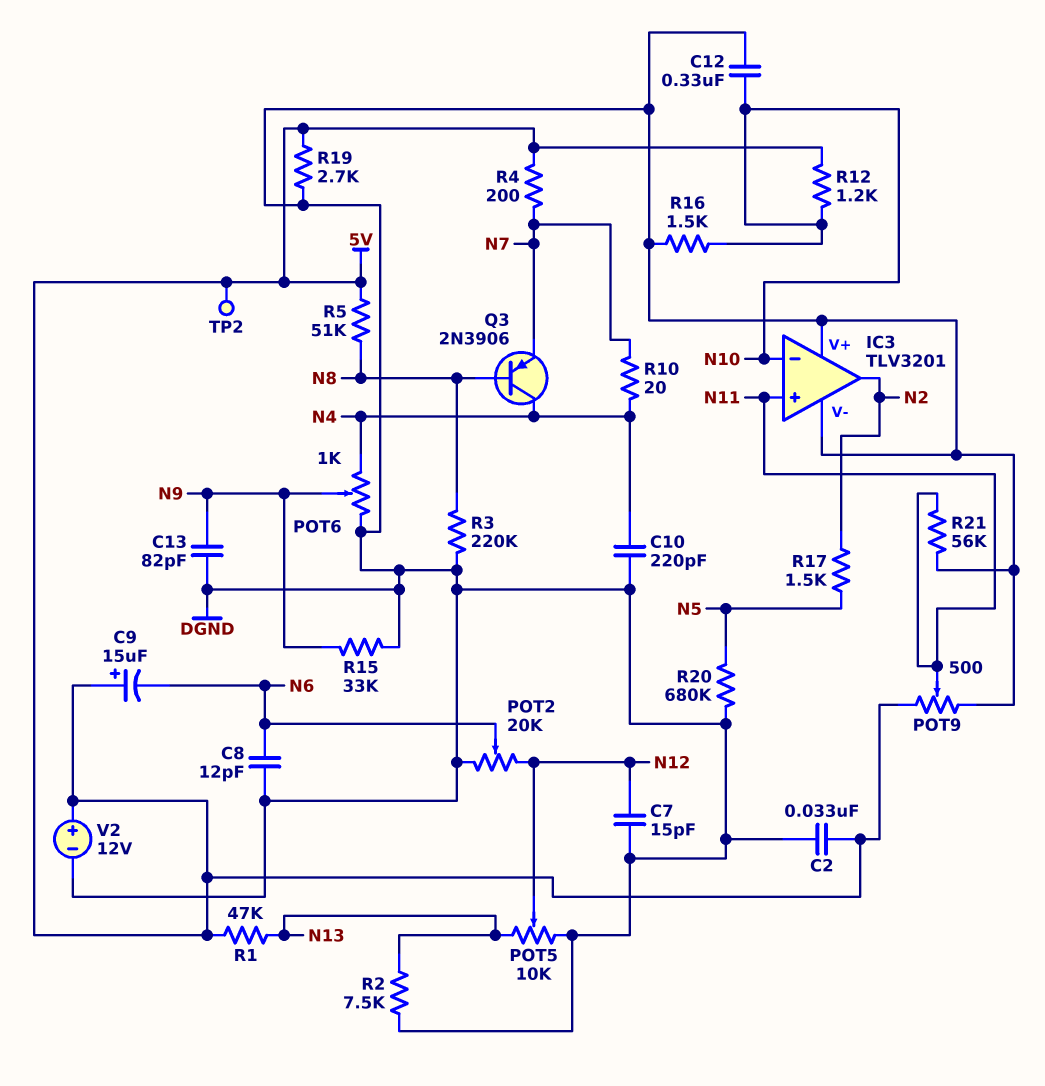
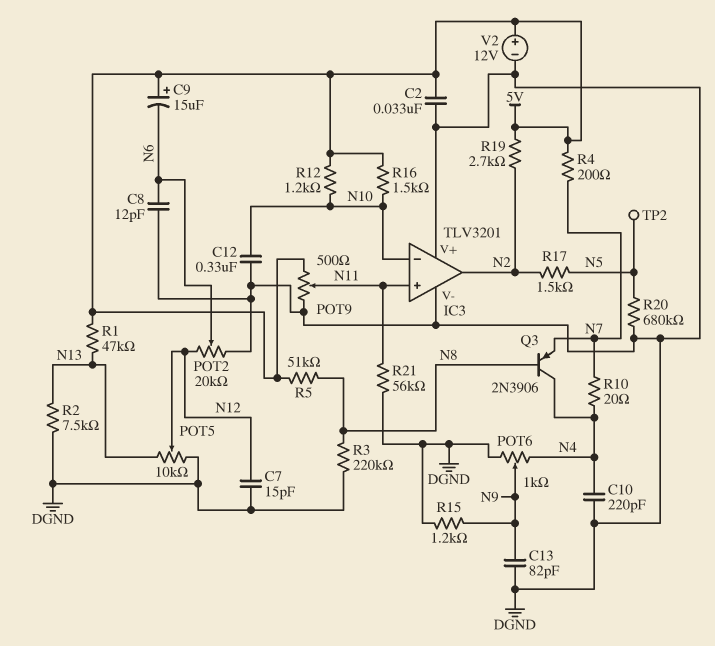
R15: 33k (DGND, N9) -> 1.2k (DGND, N9)
R16: 1.5k (DGND, N10) -> 1.5k (5V, N10)
R19: 2.7k (5V, DGND) -> 2.7k (5V, N2)
TP2: test point (5V) -> test point (N5)

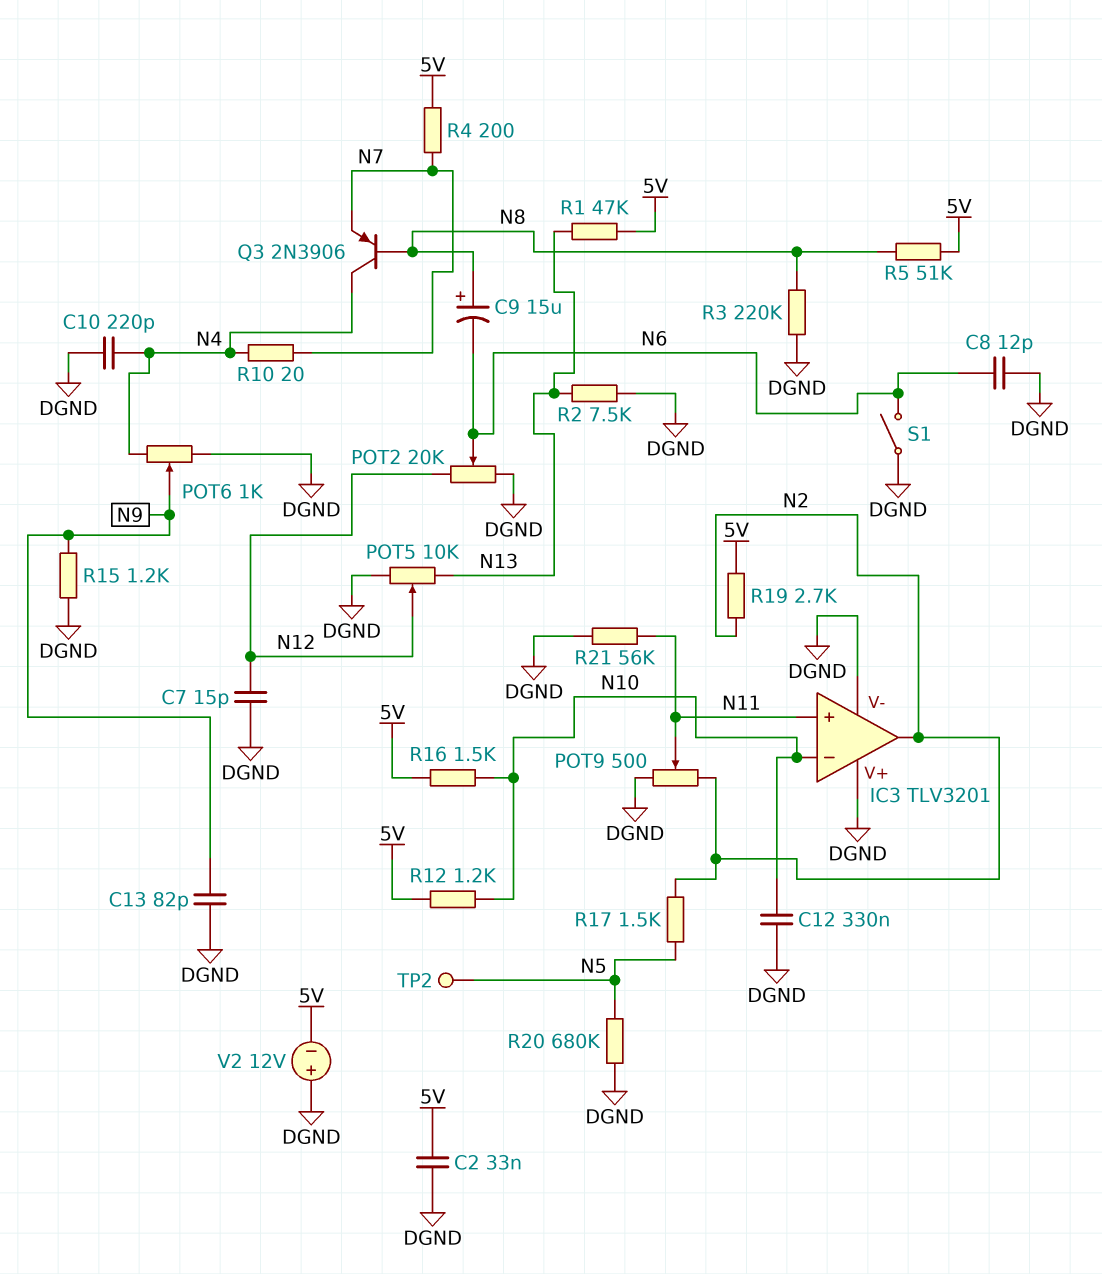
C9: 15uF (plus 5V, minus N6) -> 15uF (plus N8, minus N6)
POT9: 500 (5V, DGND, wiper N11) -> 500 (DGND, N2, wiper N11)
S1: none -> switch (DGND, N6)
V2: 12V (plus 5V, minus DGND) -> 12V (plus DGND, minus 5V)

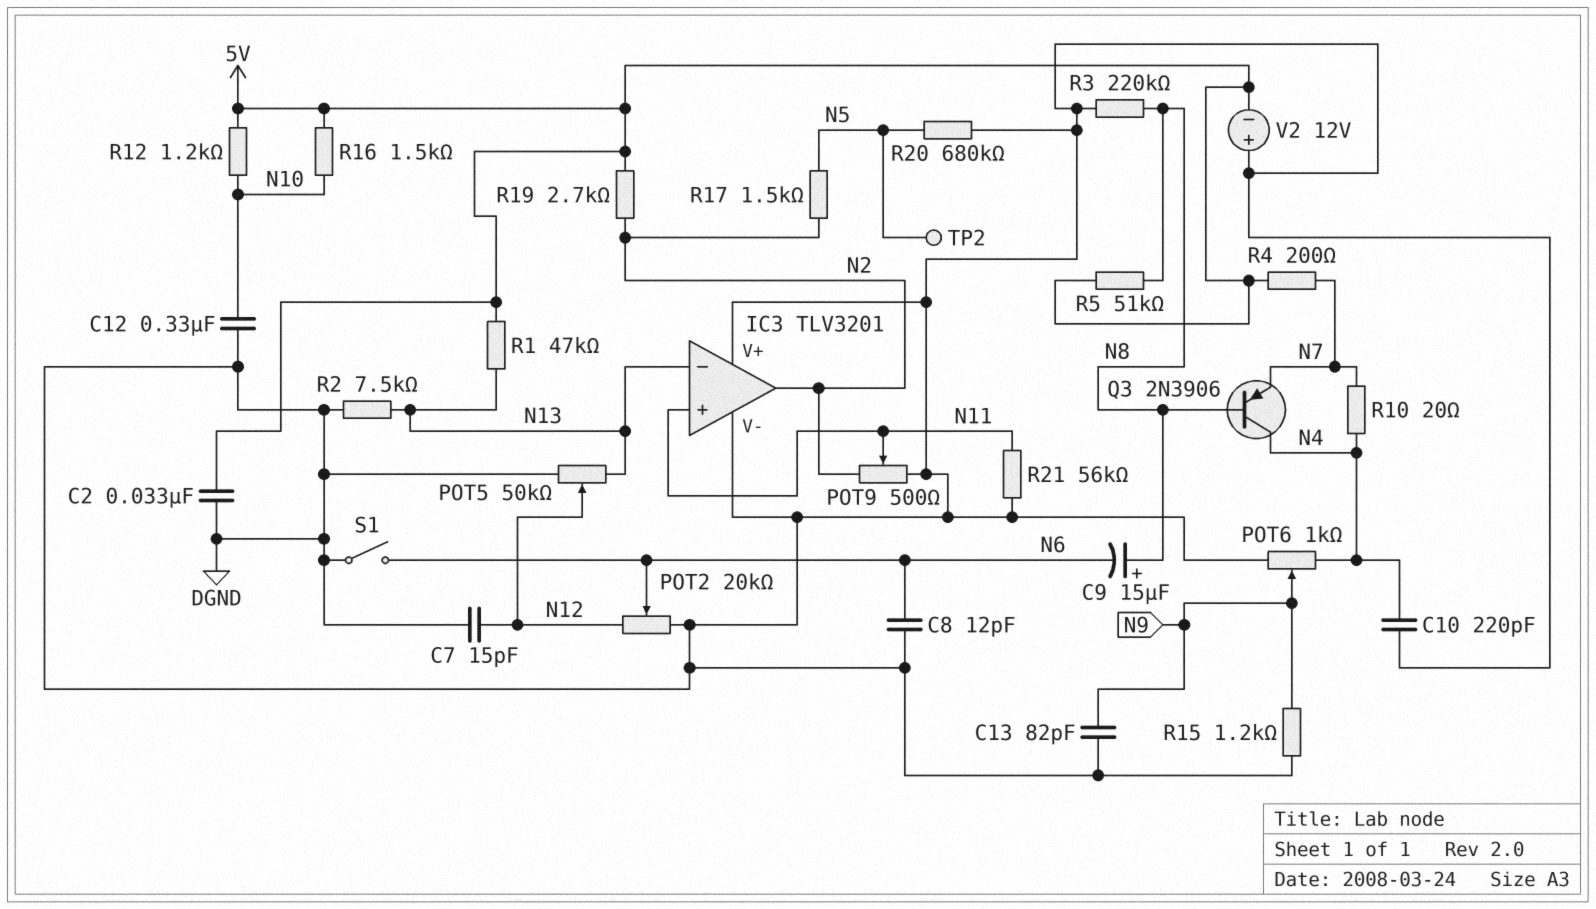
IC3 pin in-: N10 -> N13
POT5: 10k (DGND, N13, wiper N12) -> 50k (DGND, N13, wiper N12)

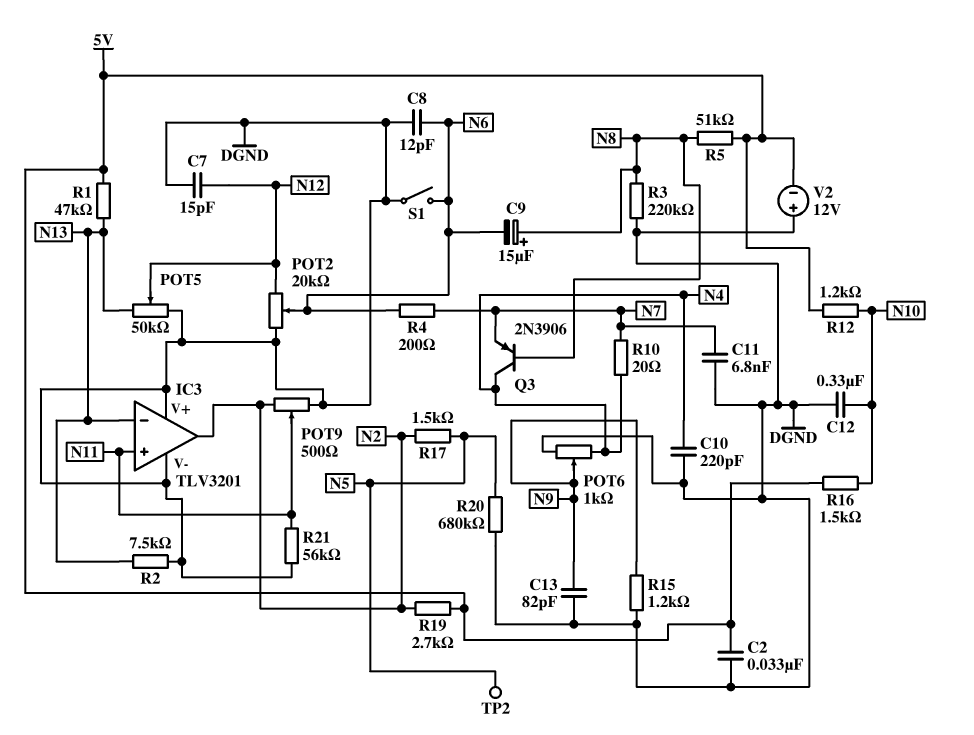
C11: none -> 6.8nF (DGND, N7)
R4: 200 (5V, N7) -> 200 (N6, N7)

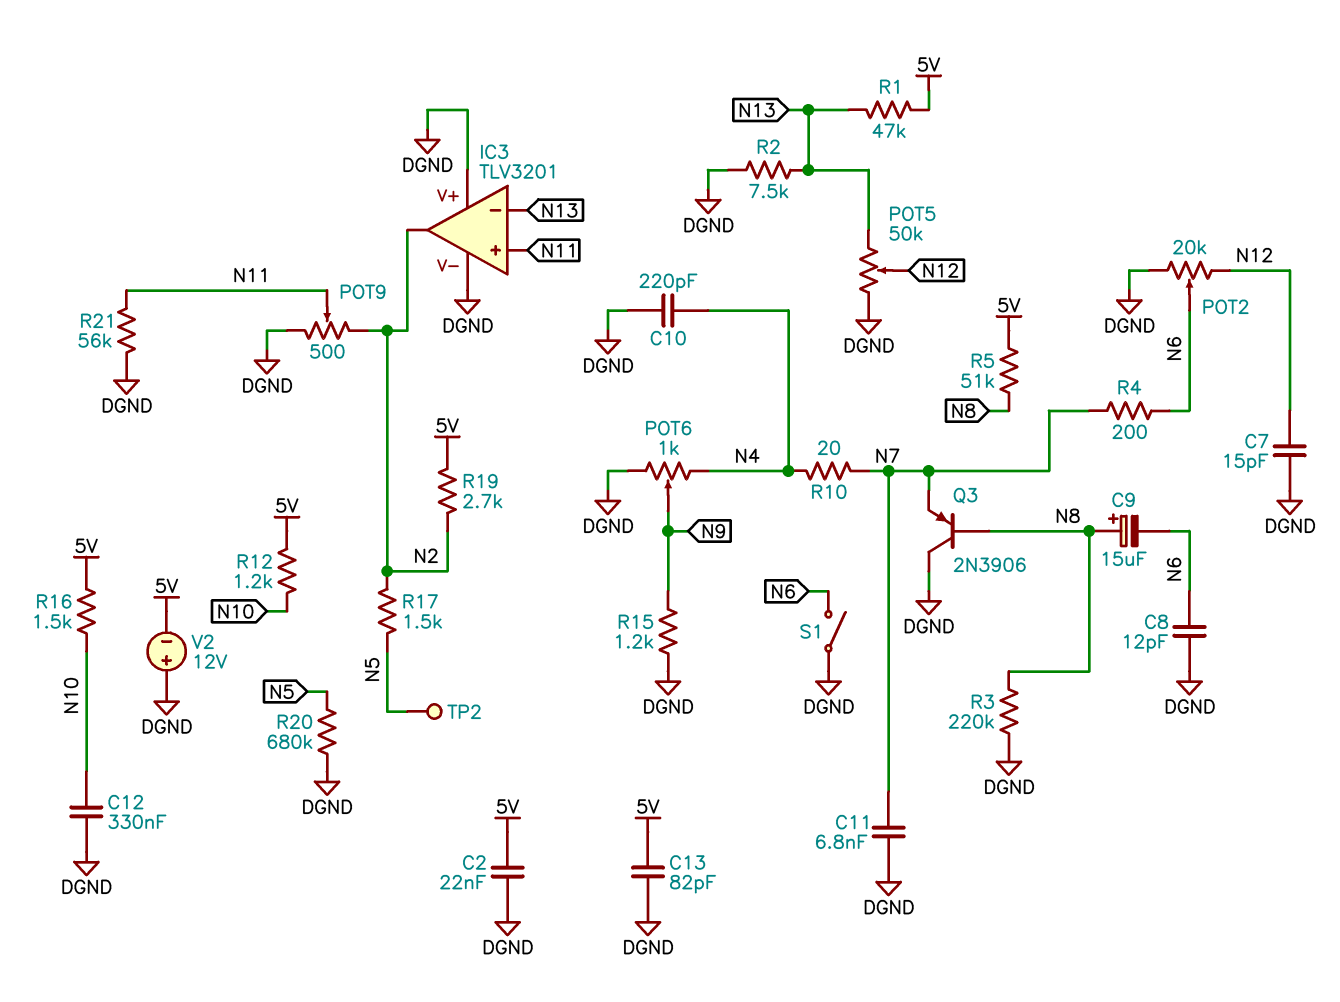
C2: 33nF (5V, DGND) -> 22nF (5V, DGND)
C13: 82pF (DGND, N9) -> 82pF (5V, DGND)
Q3: PNP 2N3906 (B N8, C N4, E N7) -> PNP 2N3906 (B N8, C DGND, E N7)

